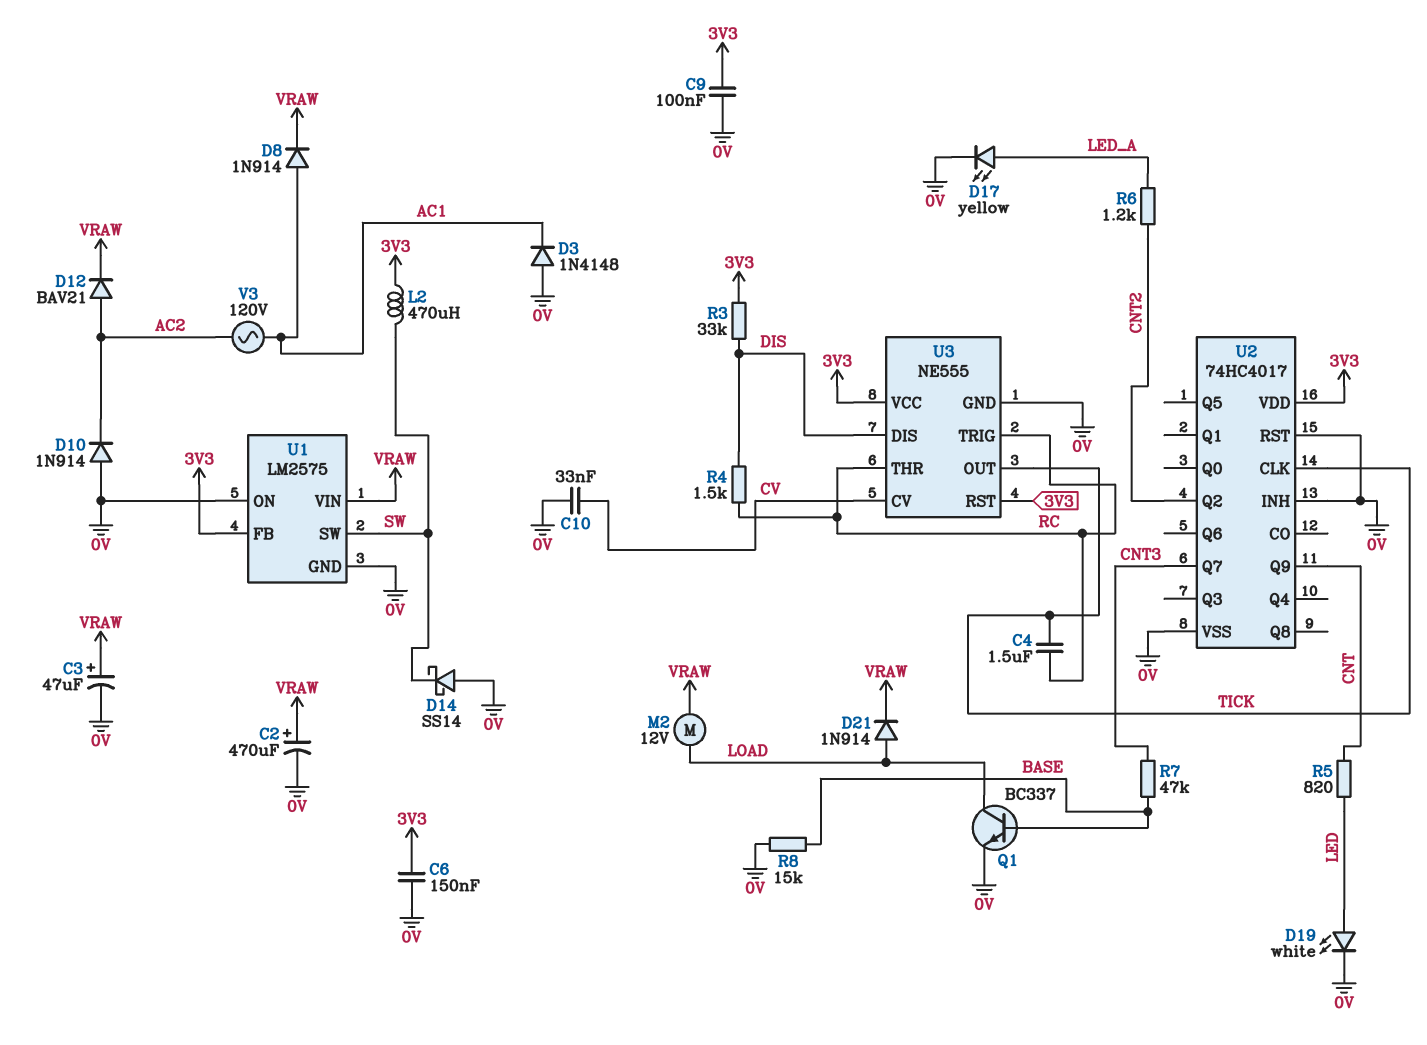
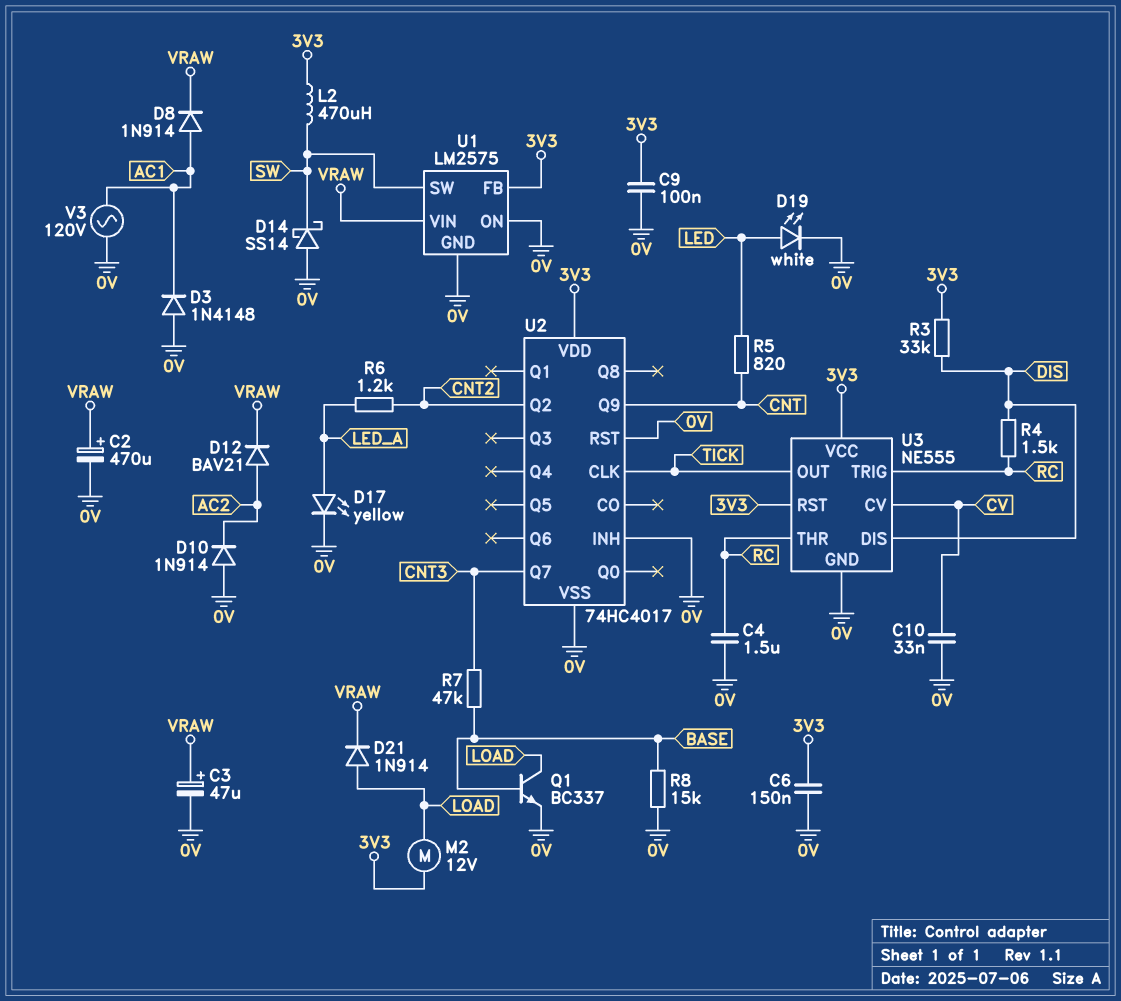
C4: 1.5uF (RC, TICK) -> 1.5uF (0V, RC)
M2: motor 12V (LOAD, VRAW) -> motor 12V (3V3, LOAD)
V3: AC 120V (AC1, AC2) -> AC 120V (0V, AC1)

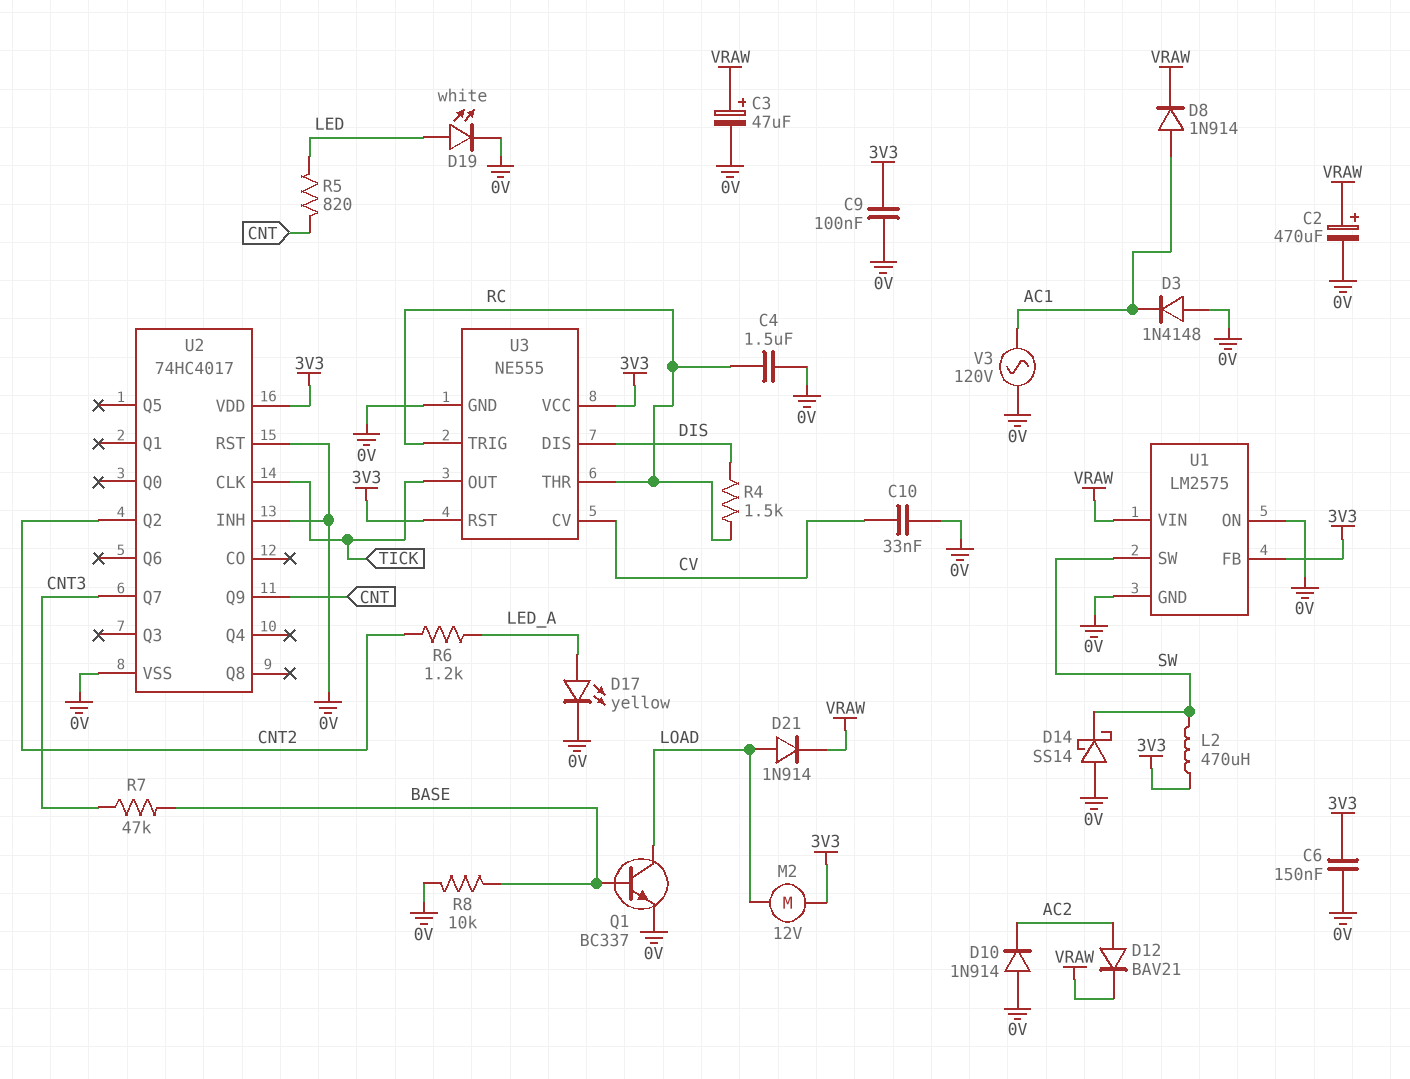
R3: 33k (3V3, DIS) -> none
R8: 15k (0V, BASE) -> 10k (0V, BASE)

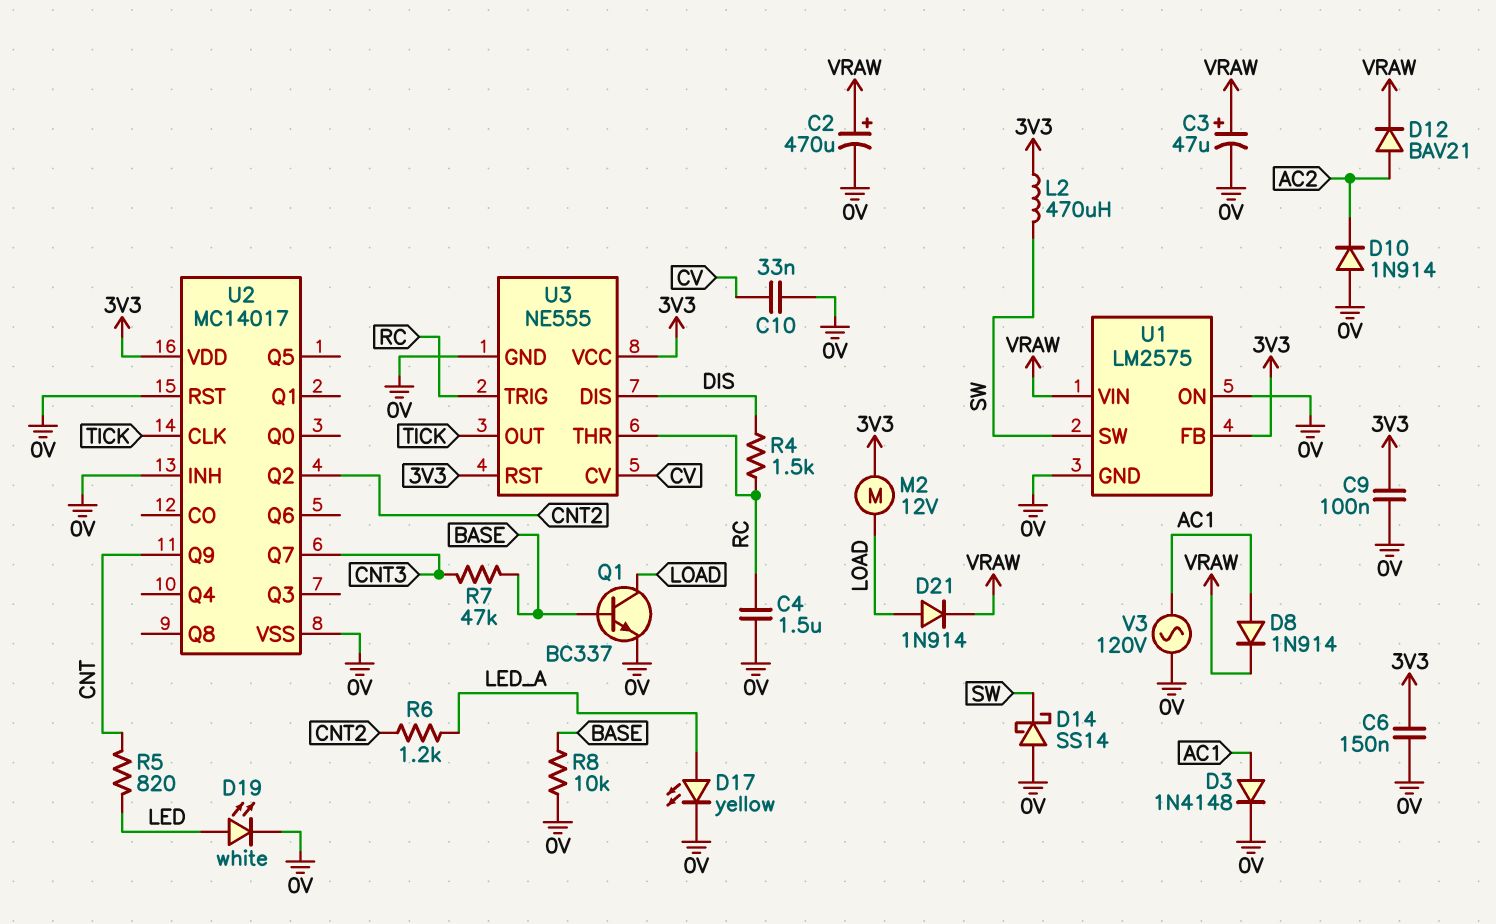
D3: diode 1N4148 (A 0V, K AC1) -> diode 1N4148 (A AC1, K 0V)
U2: 74HC4017 -> MC14017

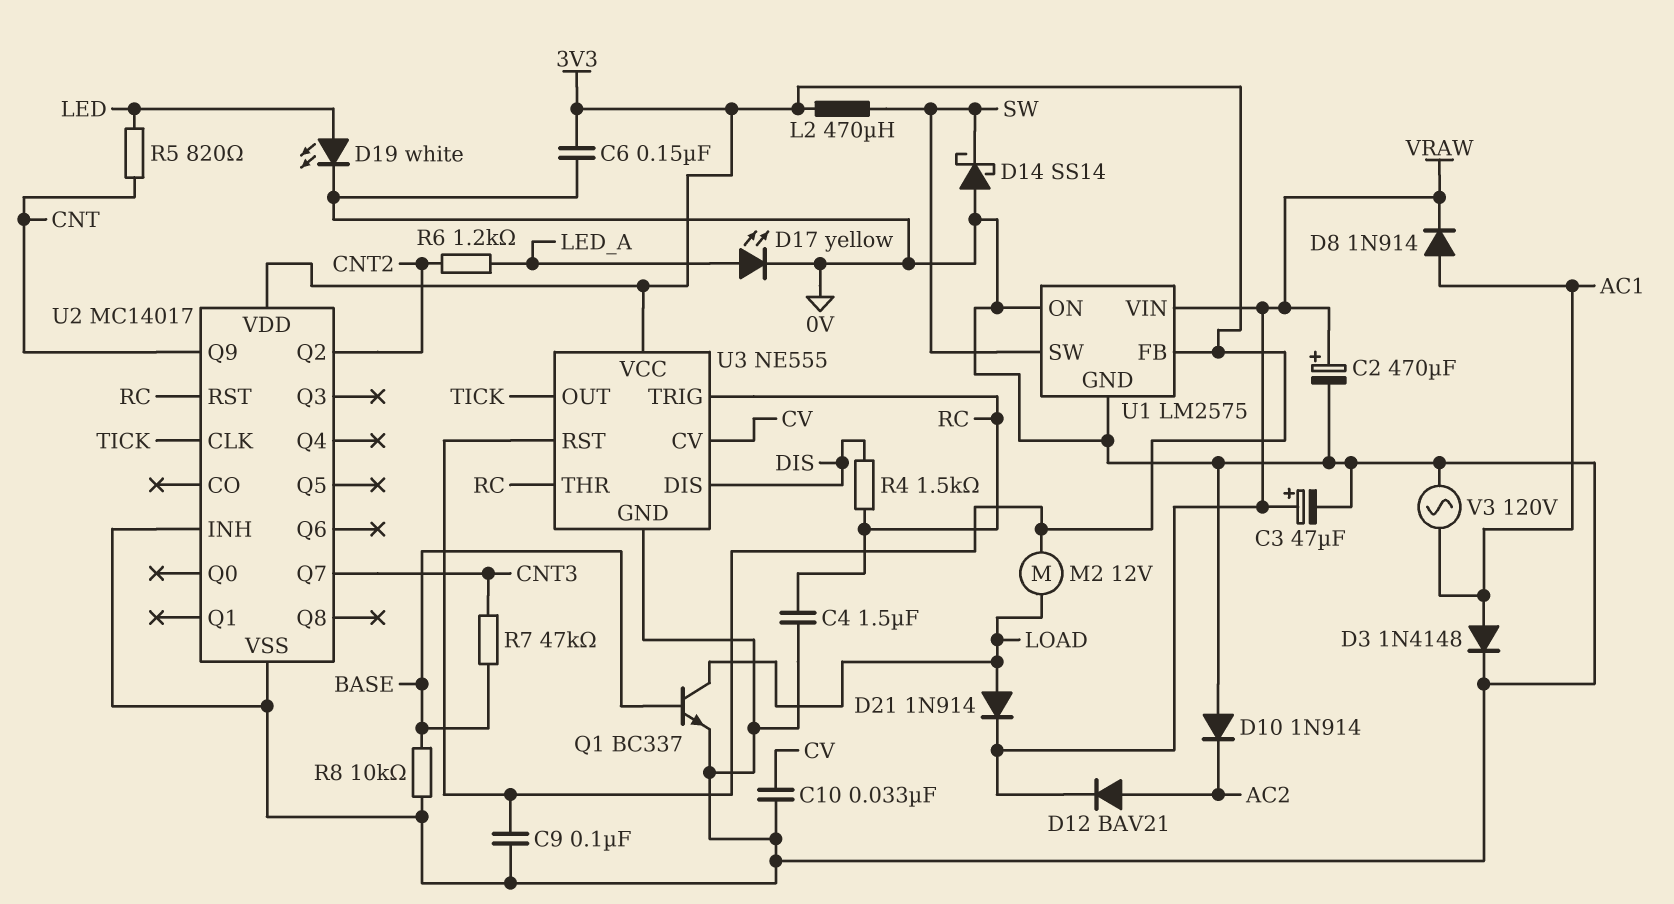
U2 pin RST: 0V -> RC

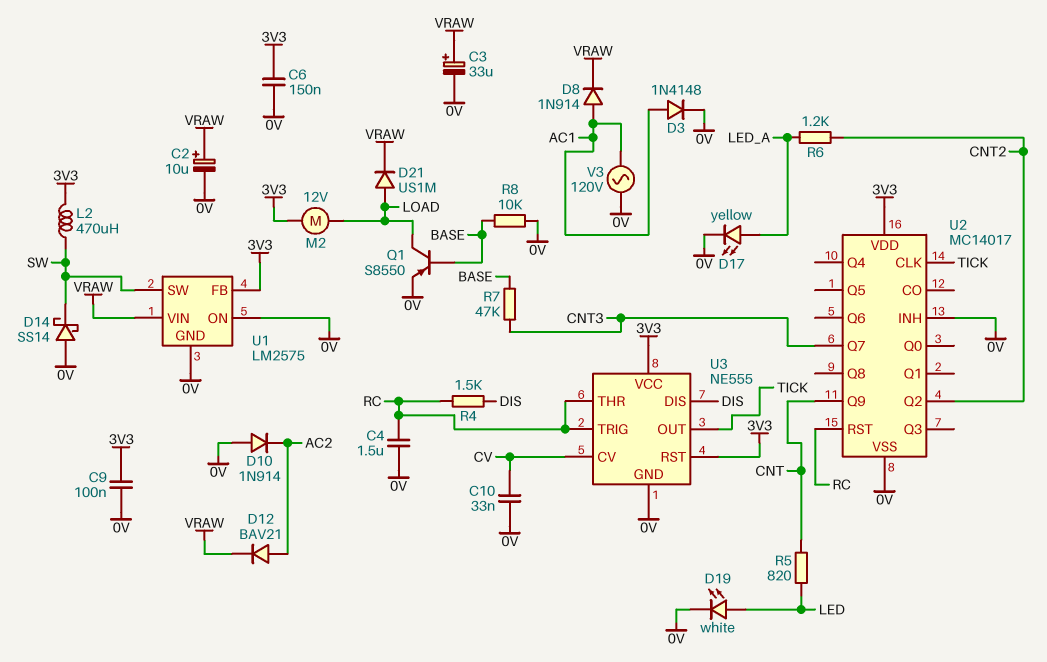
C2: 470uF (plus VRAW, minus 0V) -> 10uF (plus VRAW, minus 0V)
C3: 47uF (plus VRAW, minus 0V) -> 33uF (plus VRAW, minus 0V)
D21: diode 1N914 (A LOAD, K VRAW) -> diode US1M (A LOAD, K VRAW)
Q1: NPN BC337 (B BASE, C LOAD, E 0V) -> PNP S8550 (B BASE, C LOAD, E 0V)

